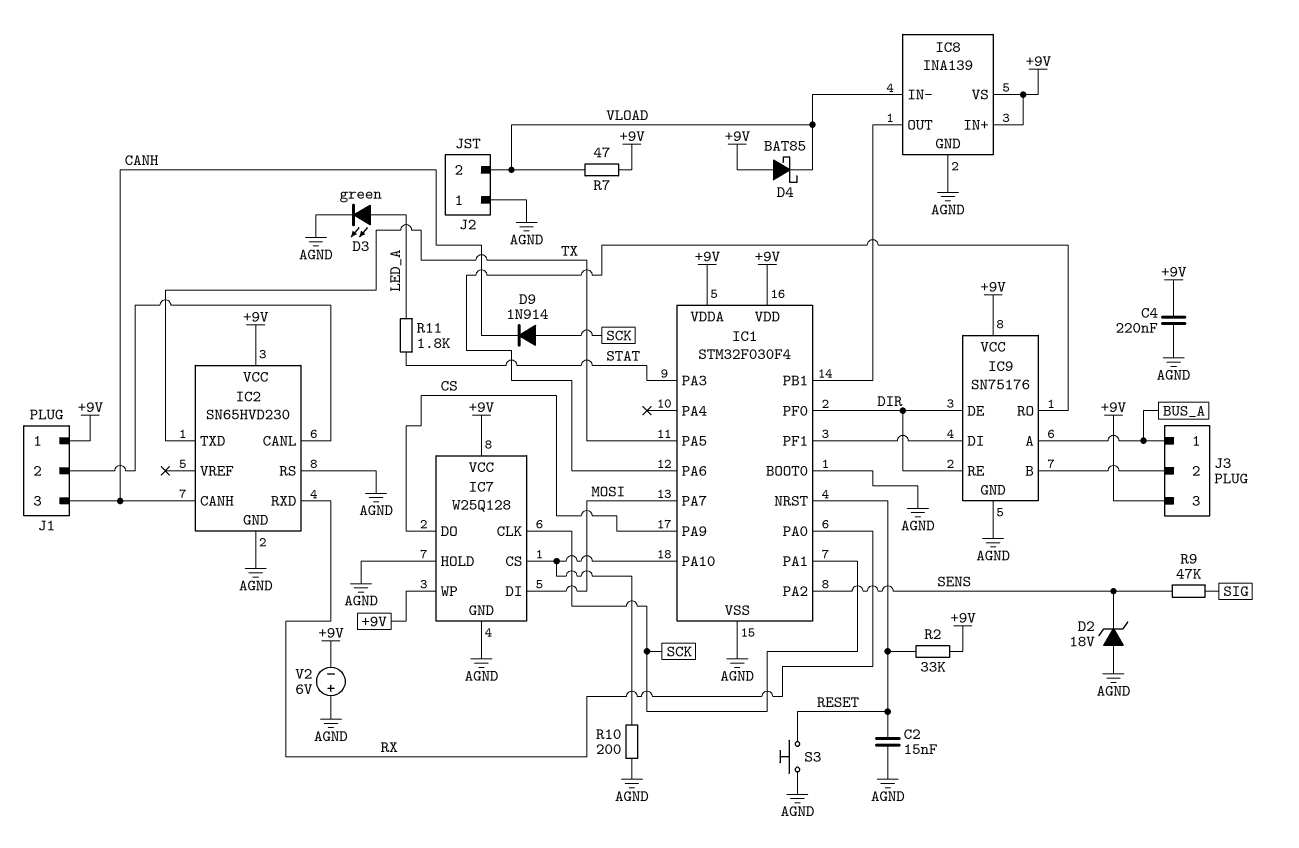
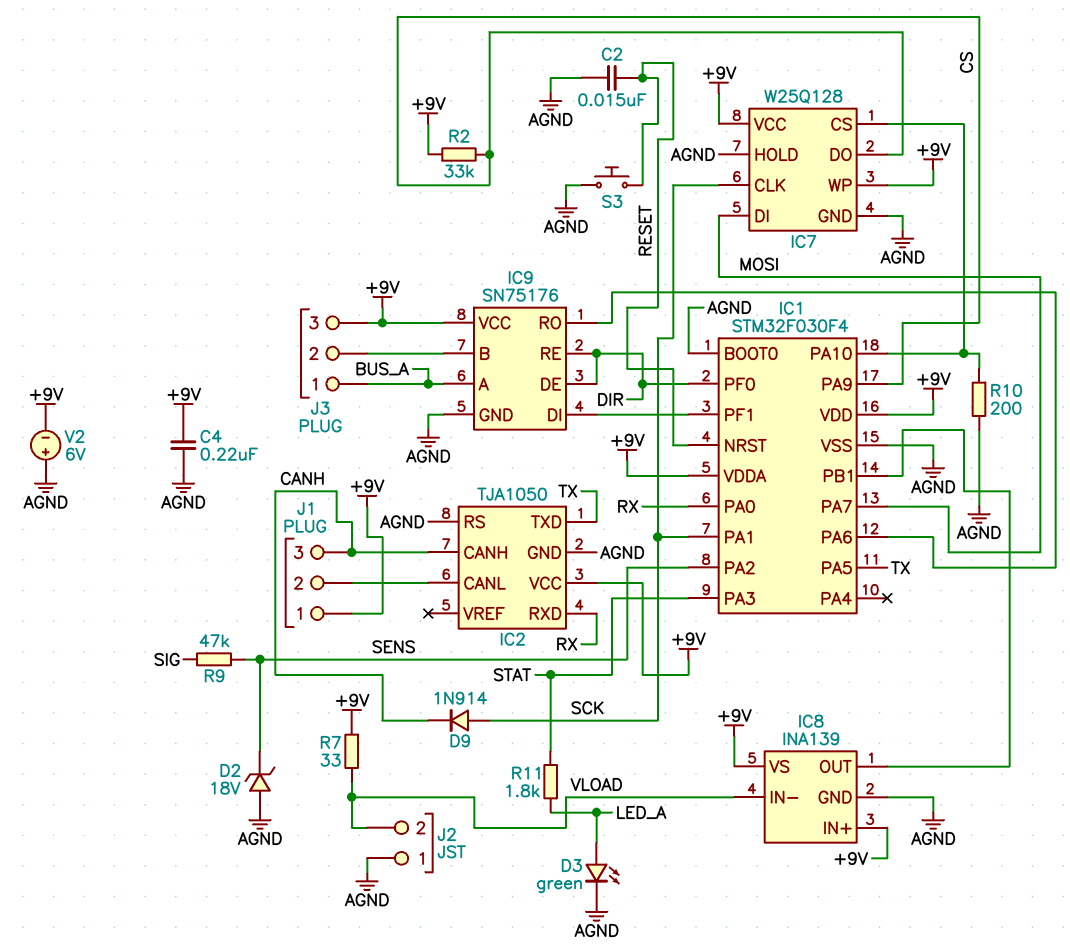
D4: schottky BAT85 (A +9V, K VLOAD) -> none
IC2: SN65HVD230 -> TJA1050
R2: 33k (+9V, RESET) -> 33k (+9V, CS)
R7: 47 (+9V, VLOAD) -> 33 (+9V, VLOAD)

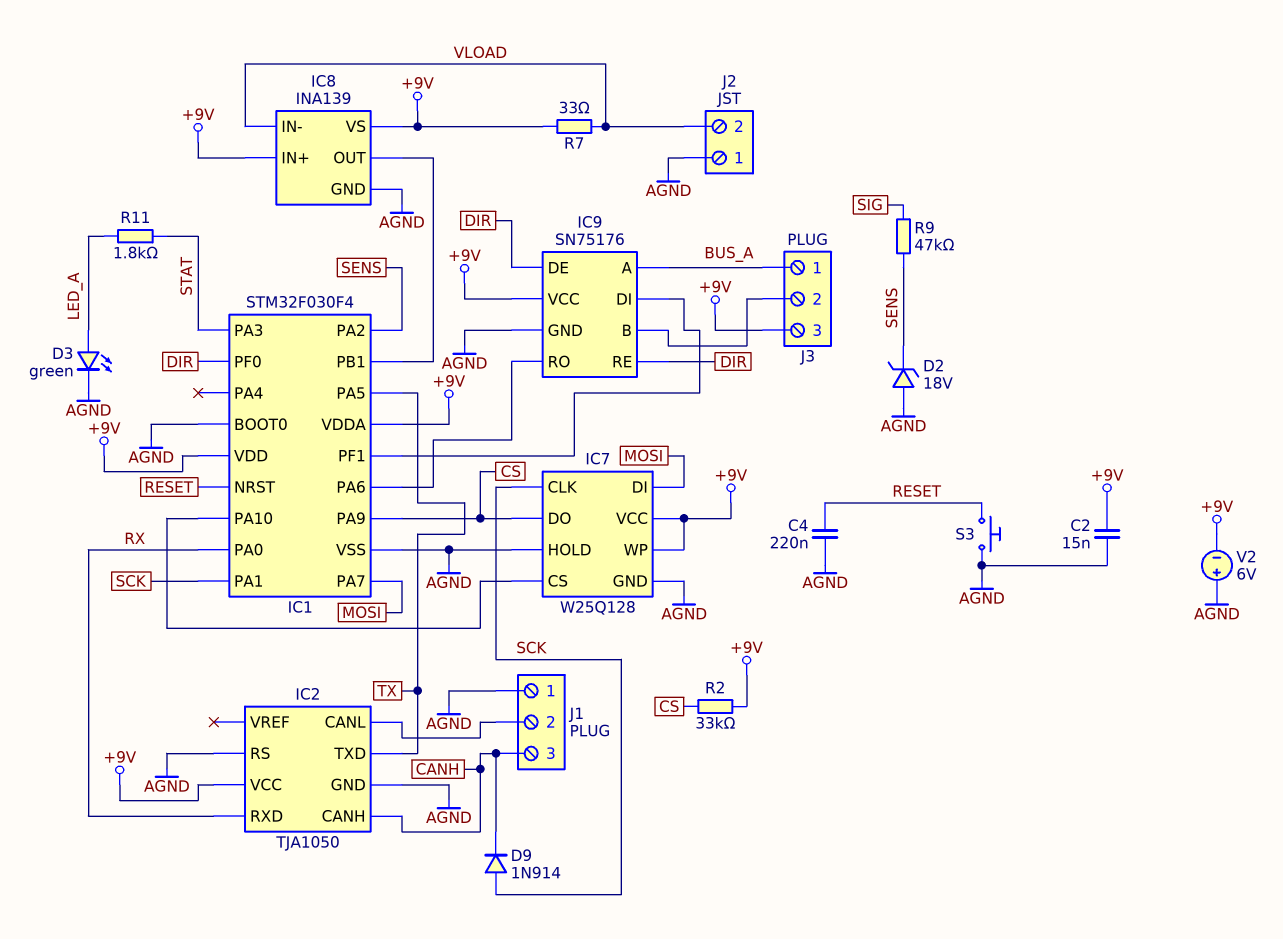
C2: 15nF (AGND, RESET) -> 15nF (+9V, AGND)
C4: 220nF (+9V, AGND) -> 220nF (AGND, RESET)
J1 pin 1: +9V -> AGND
R10: 200 (AGND, IC1/PA10) -> none

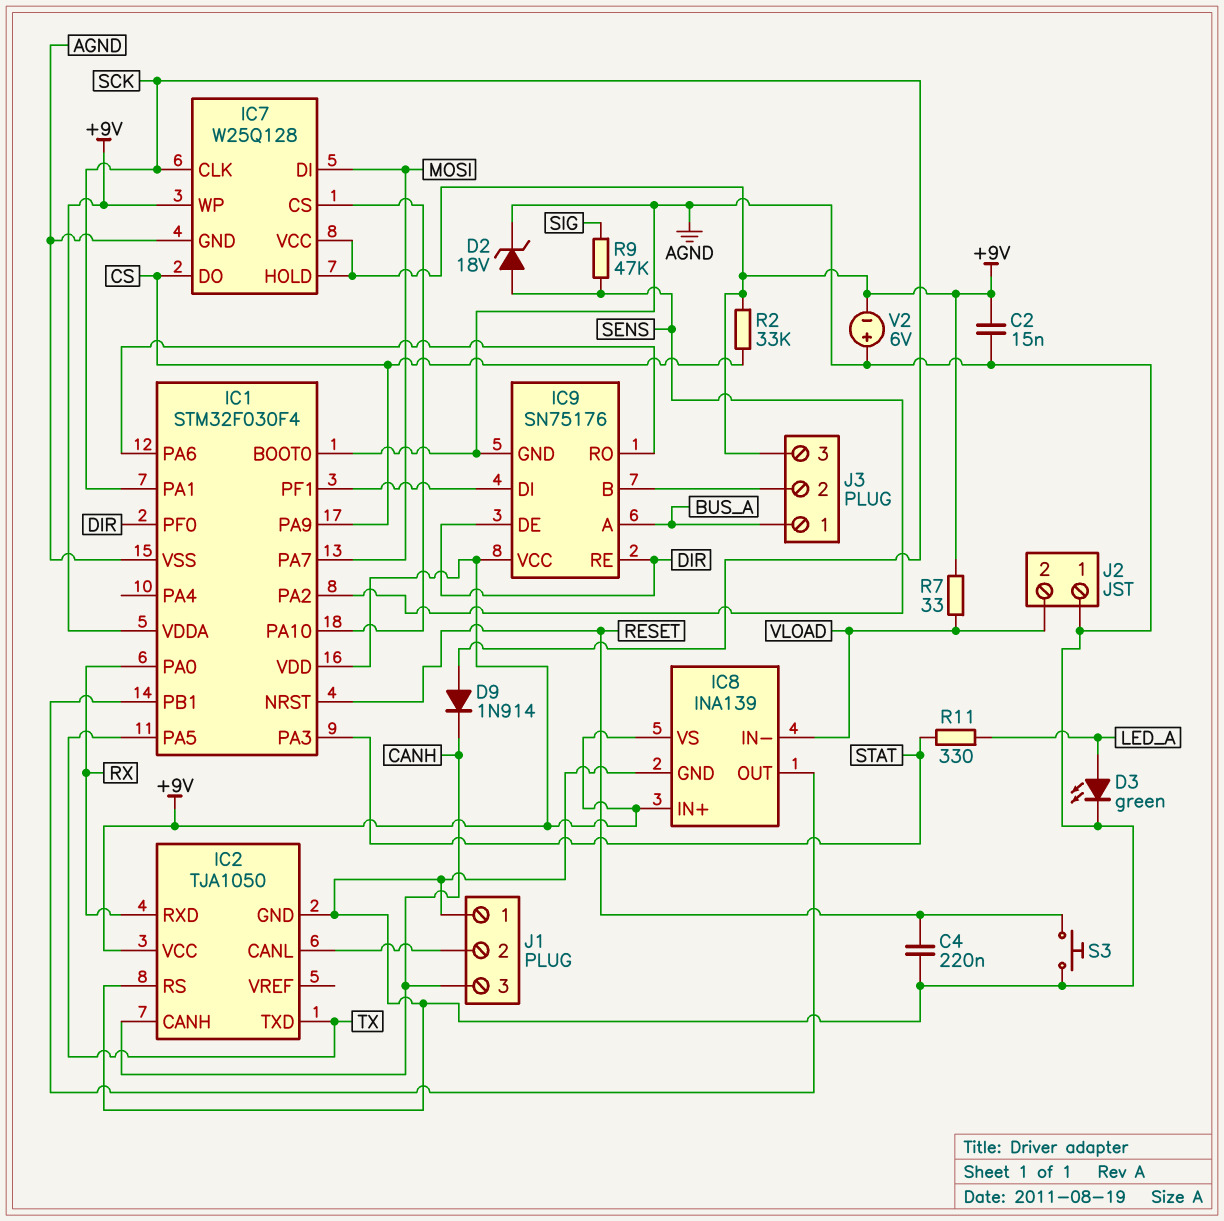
D2: zener 18V (A AGND, K SENS) -> zener 18V (A SENS, K AGND)
IC7 pin HOLD: AGND -> +9V
R11: 1.8k (LED_A, STAT) -> 330 (LED_A, STAT)

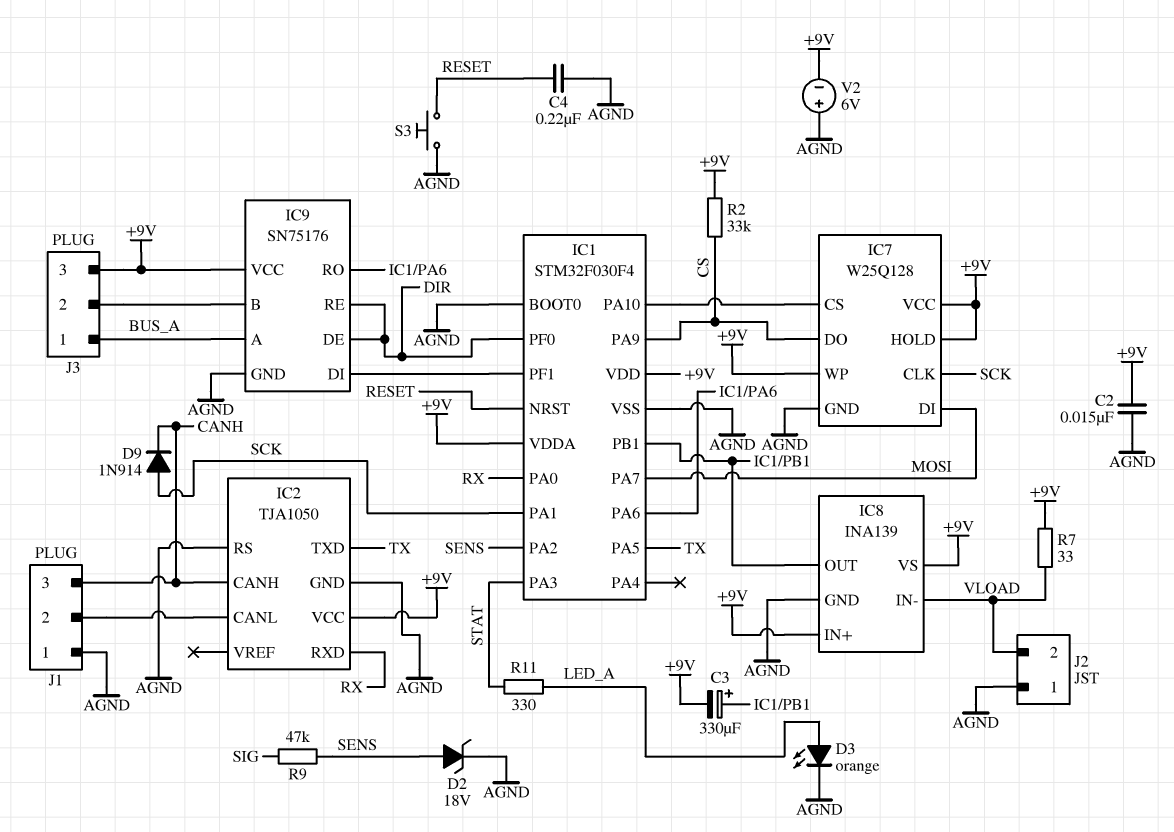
C3: none -> 330uF (plus IC1/PB1, minus +9V)
D3: LED green (A LED_A, K AGND) -> LED orange (A LED_A, K AGND)

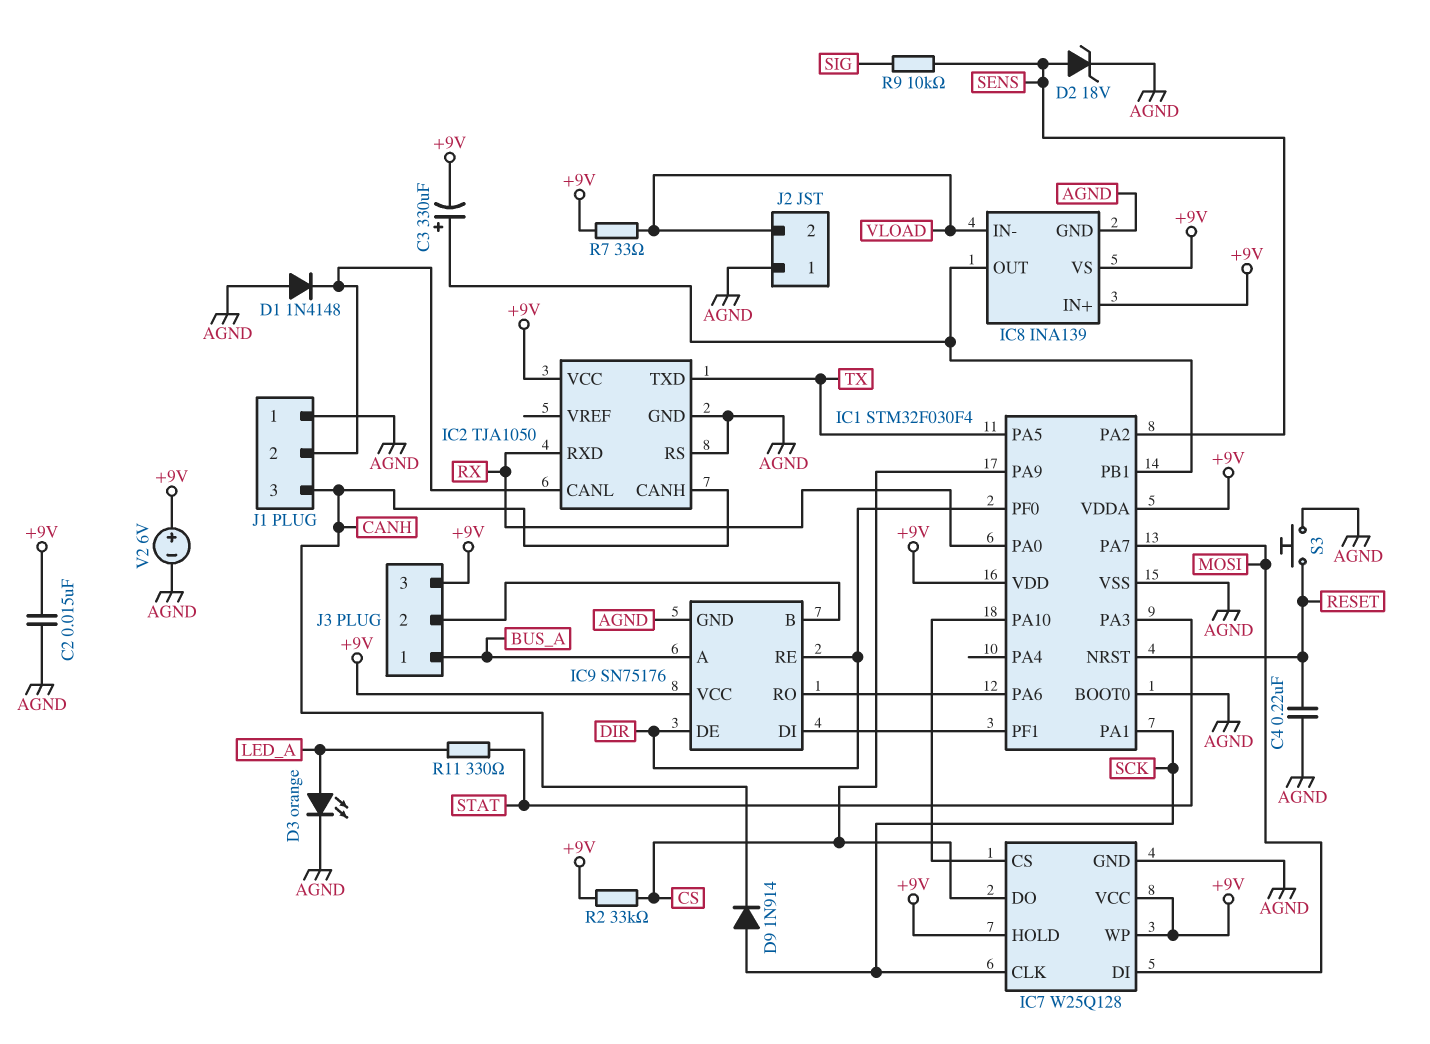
D1: none -> diode 1N4148 (A AGND, K IC2/CANL)
R9: 47k (SENS, SIG) -> 10k (SENS, SIG)
V2: 6V (plus AGND, minus +9V) -> 6V (plus +9V, minus AGND)

